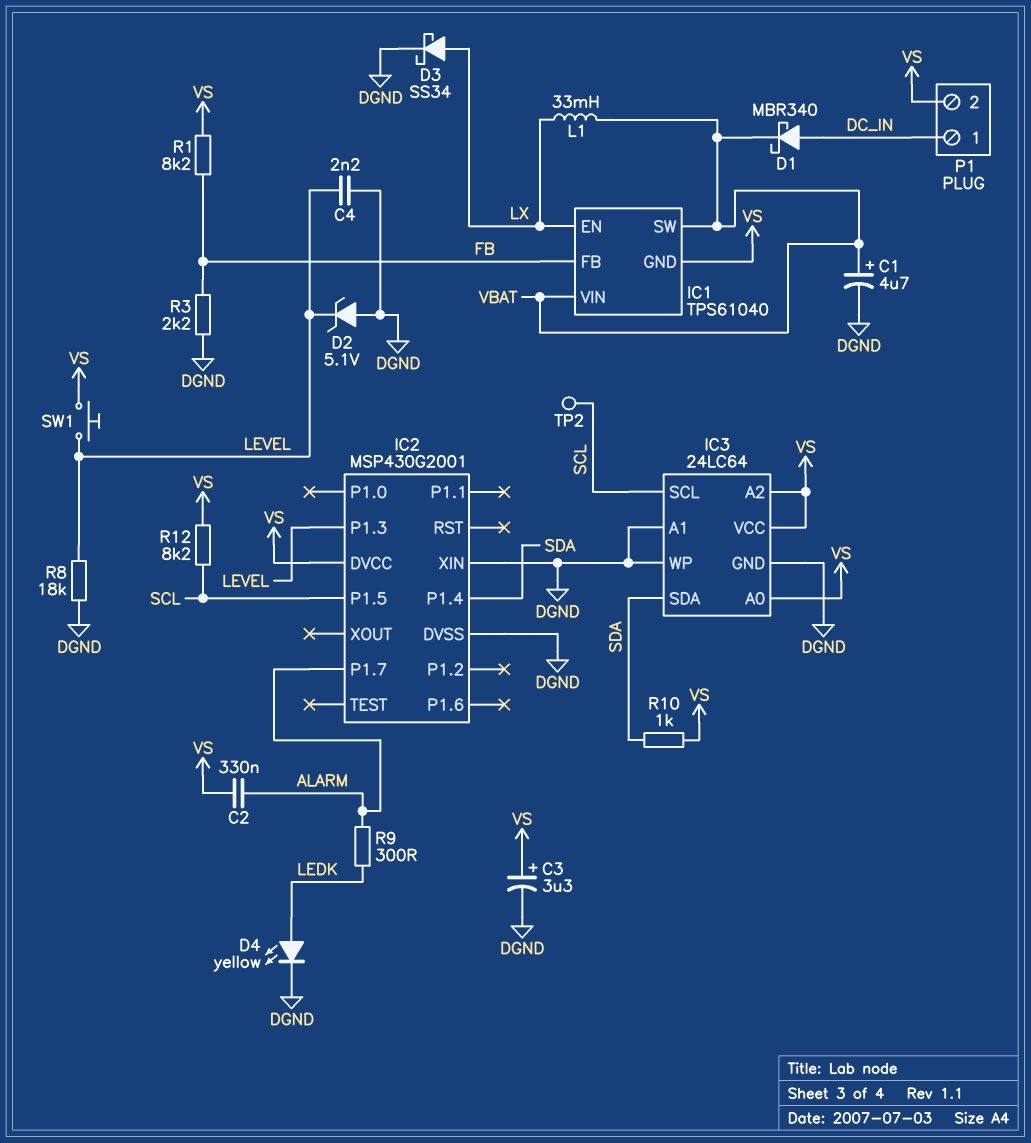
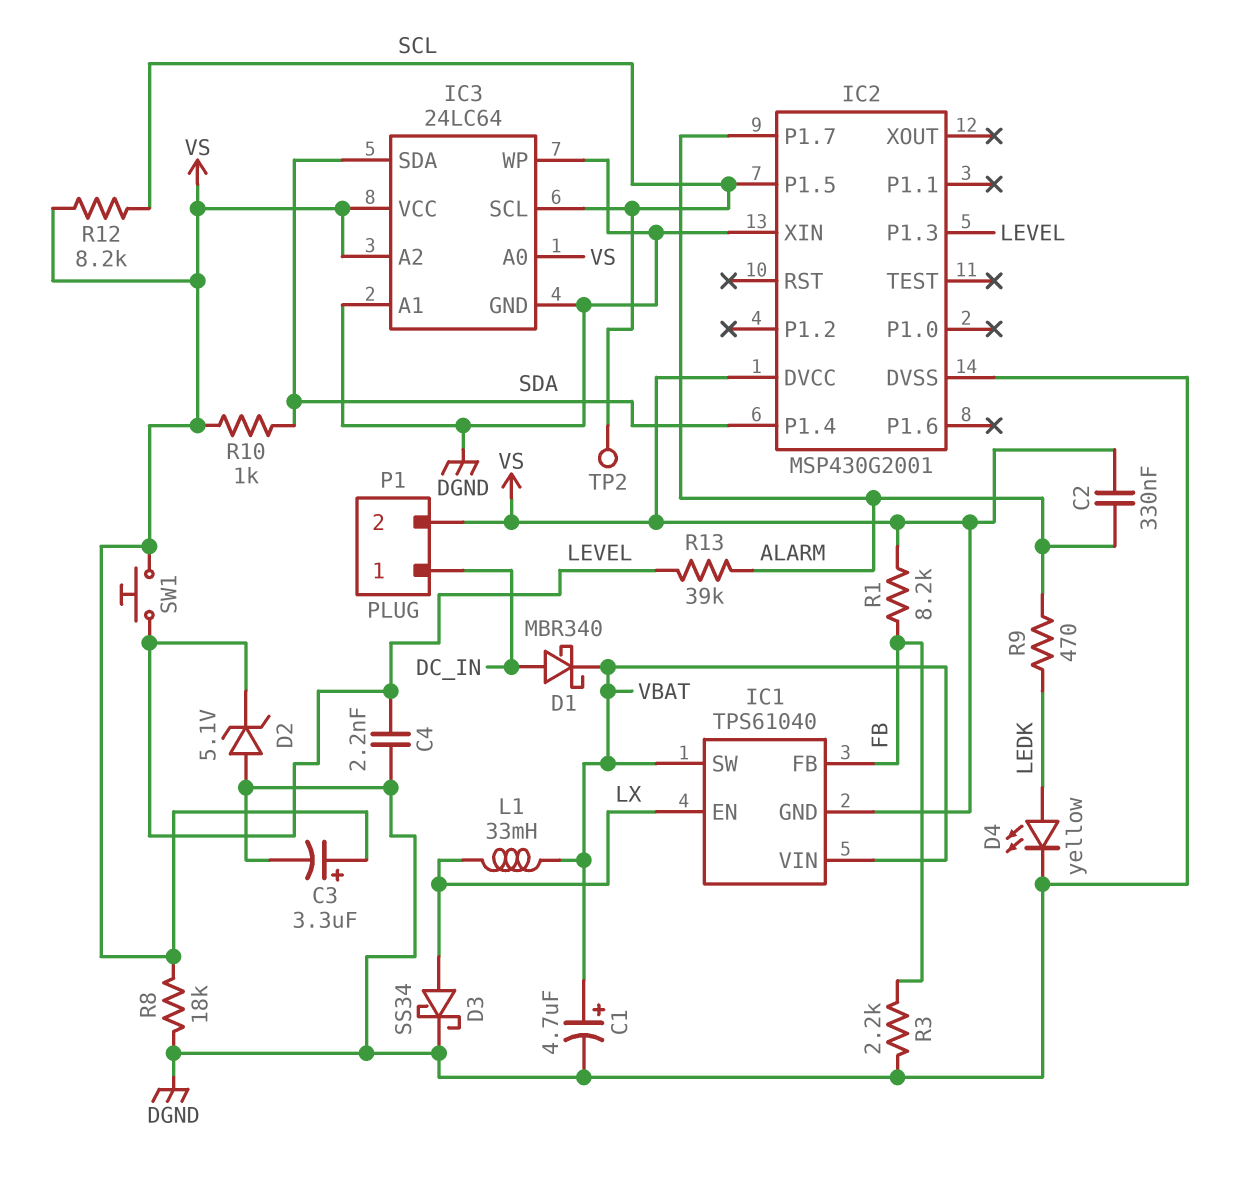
R8: 18k (DGND, LEVEL) -> 18k (DGND, VS)
R9: 300 (ALARM, LEDK) -> 470 (ALARM, LEDK)
R13: none -> 39k (ALARM, LEVEL)

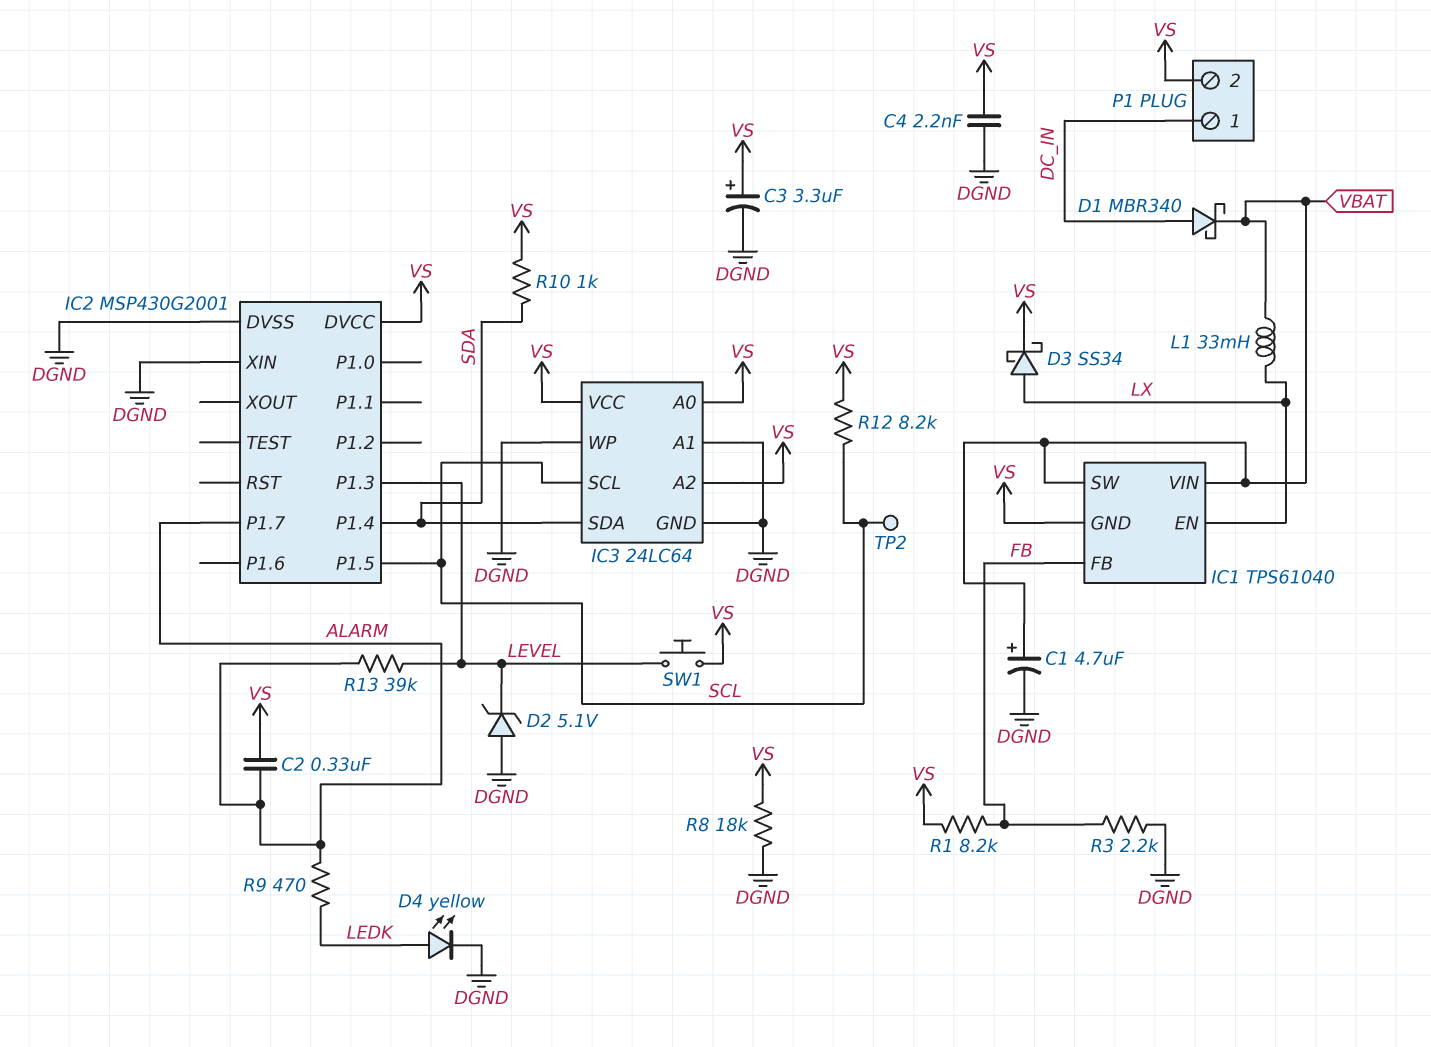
C4: 2.2nF (DGND, LEVEL) -> 2.2nF (DGND, VS)
D3: schottky SS34 (A LX, K DGND) -> schottky SS34 (A LX, K VS)

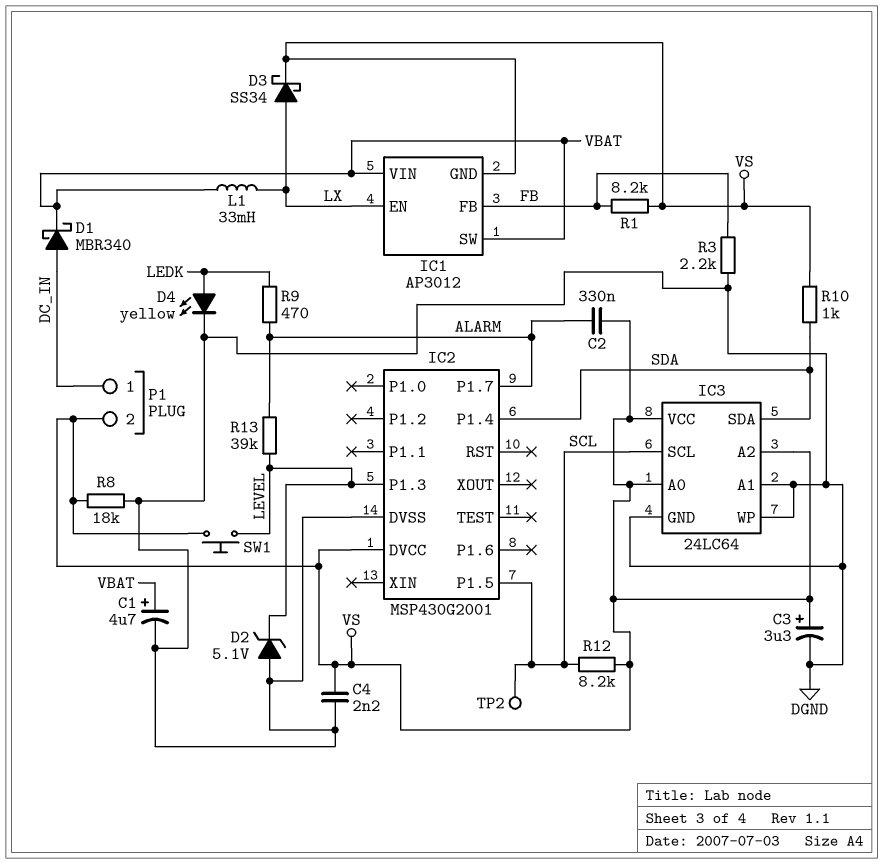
IC1: TPS61040 -> AP3012
IC2 pin XIN: DGND -> none

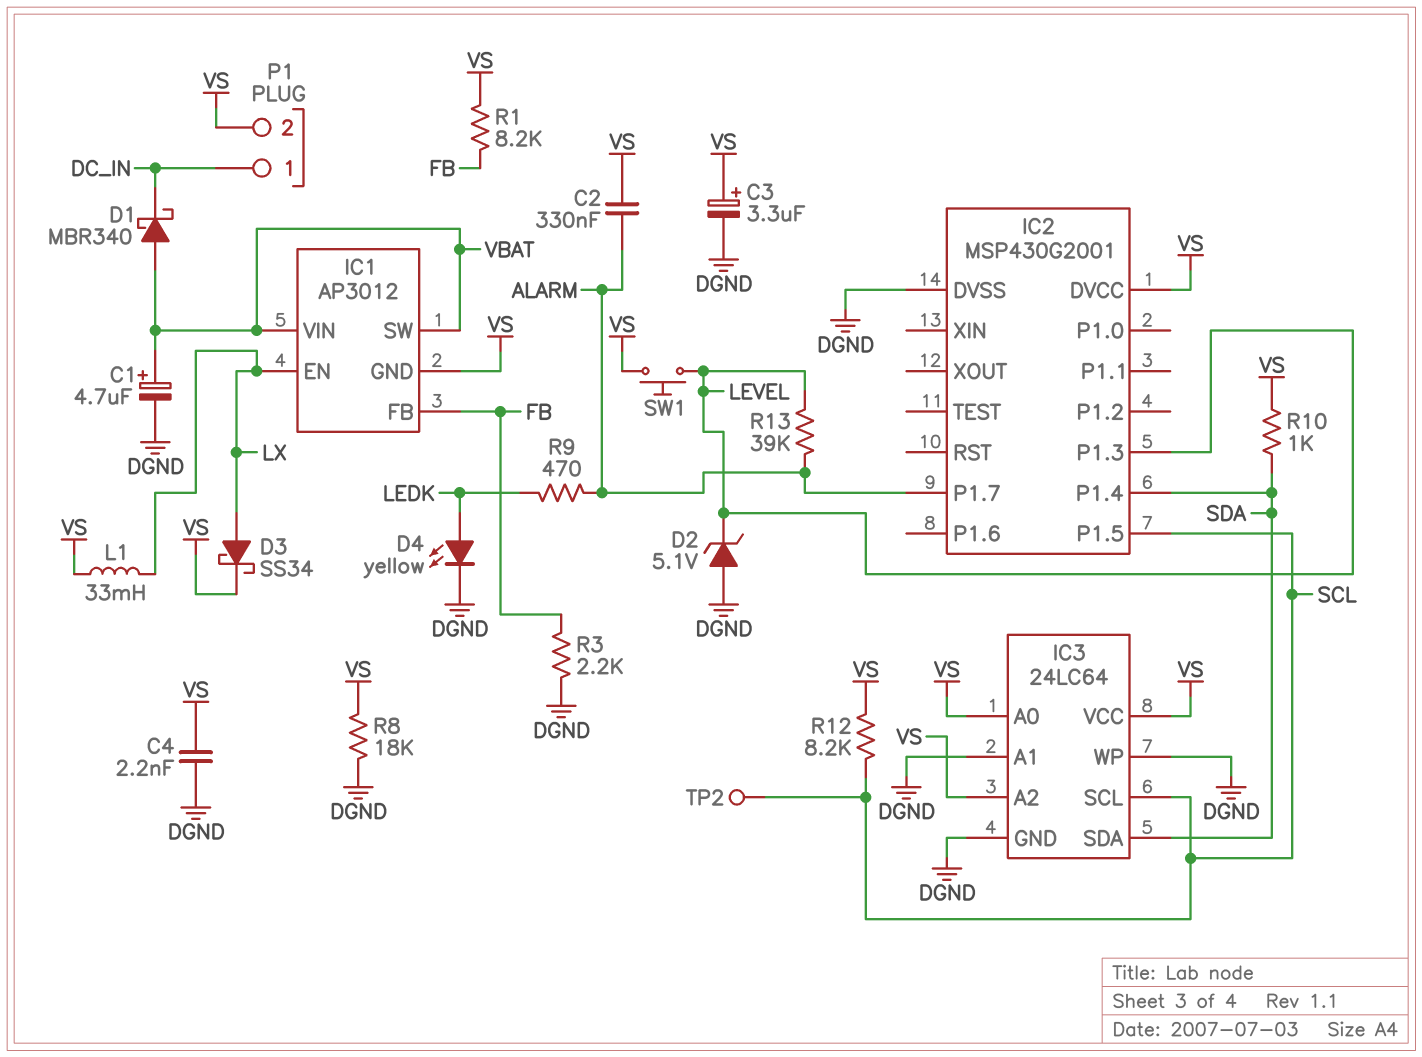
D1: schottky MBR340 (A DC_IN, K VBAT) -> schottky MBR340 (A VBAT, K DC_IN)
L1: 33mH (LX, VBAT) -> 33mH (LX, VS)

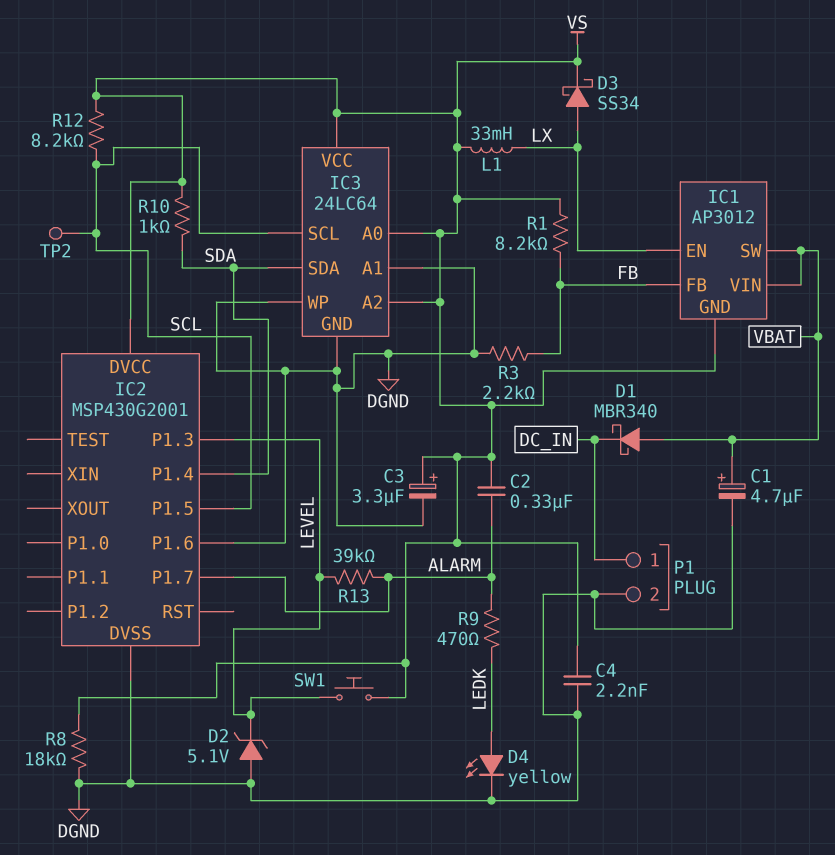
IC2 pin P1.6: none -> DGND
P1 pin 2: VS -> DGND

